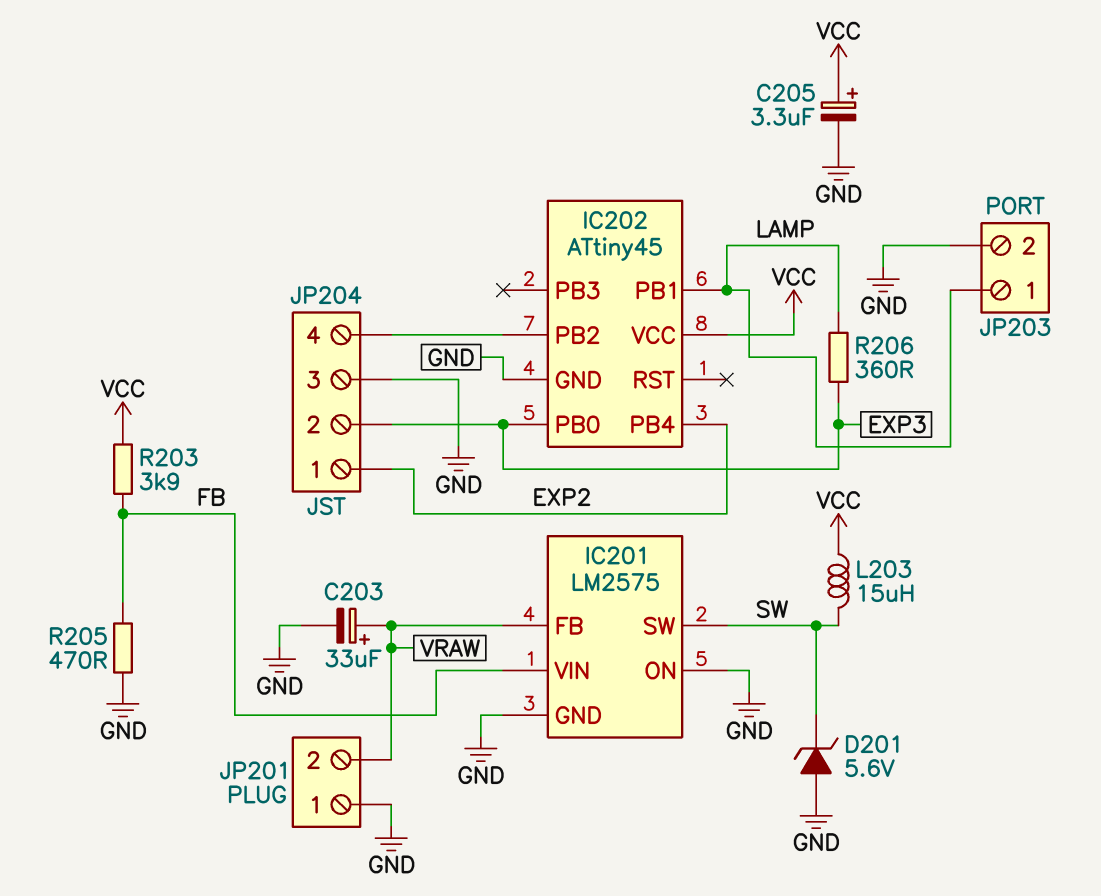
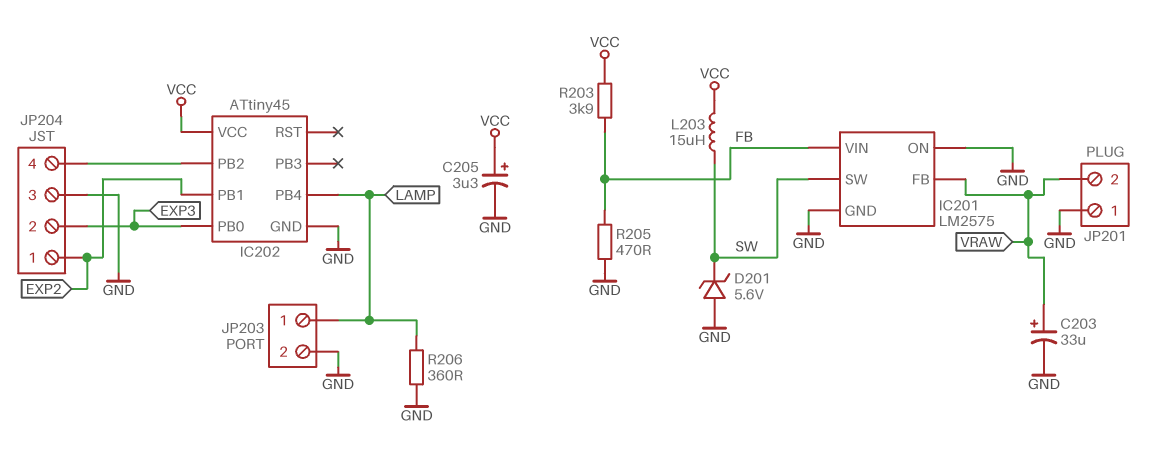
IC202 pin PB1: LAMP -> EXP2
IC202 pin PB4: EXP2 -> LAMP
R206: 360 (EXP3, LAMP) -> 360 (GND, LAMP)

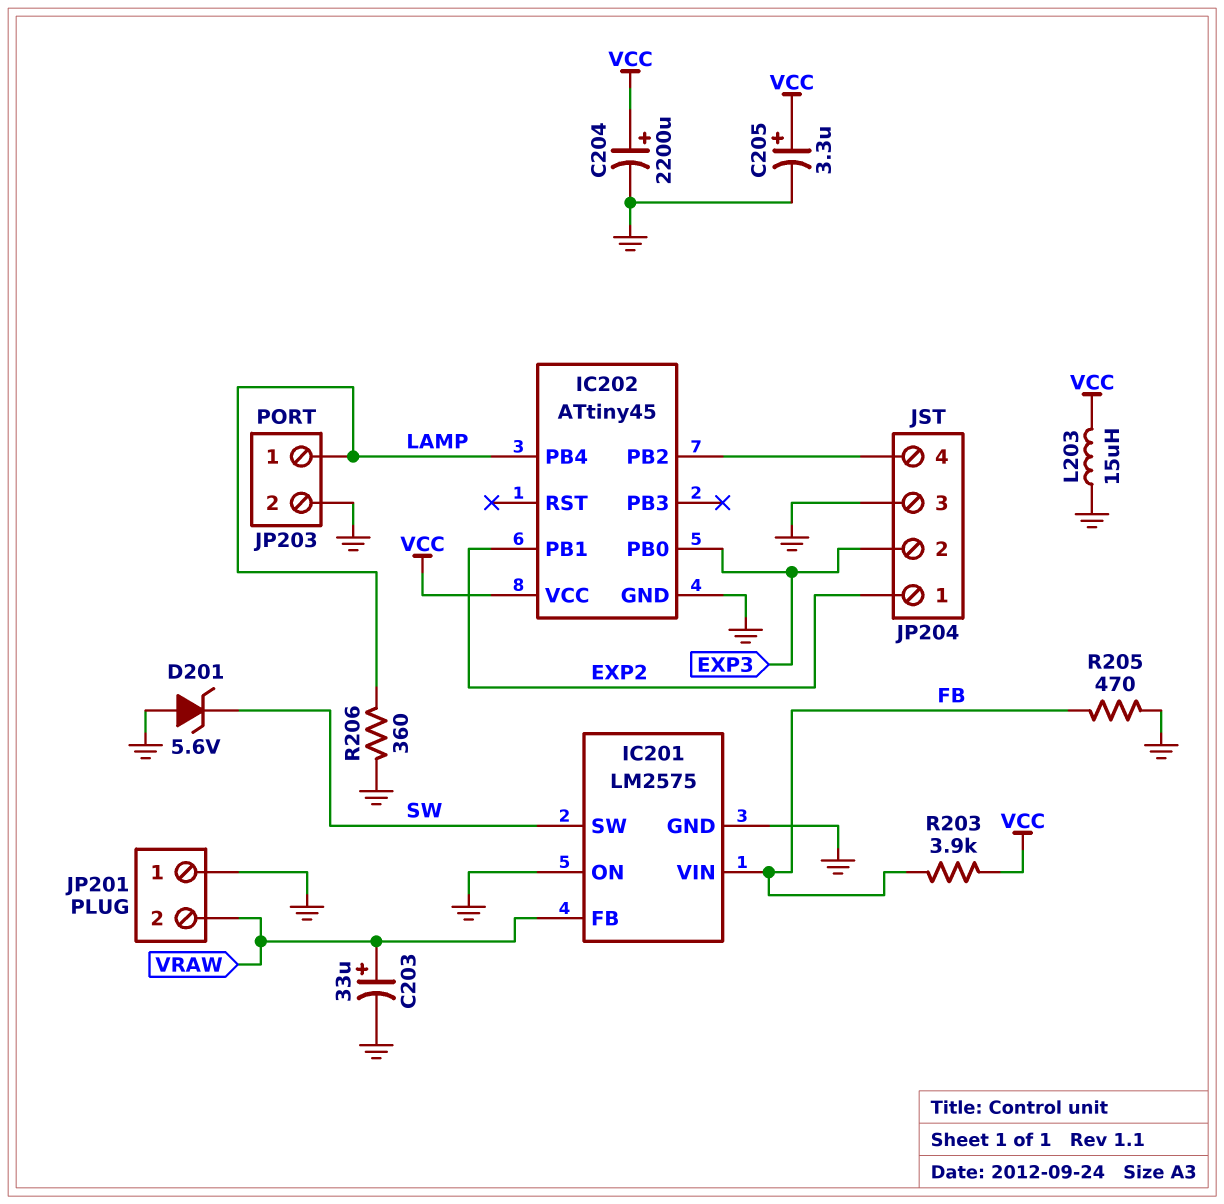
C204: none -> 2200uF (plus VCC, minus GND)
L203: 15uH (SW, VCC) -> 15uH (GND, VCC)

